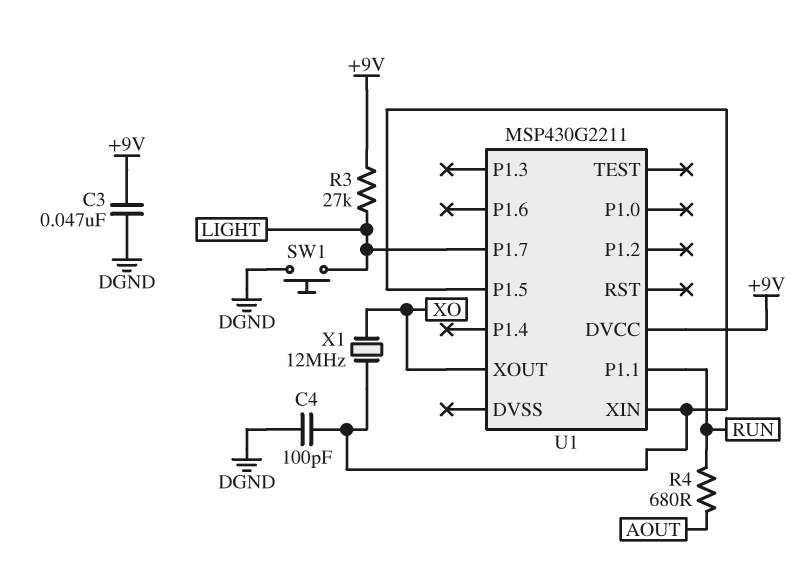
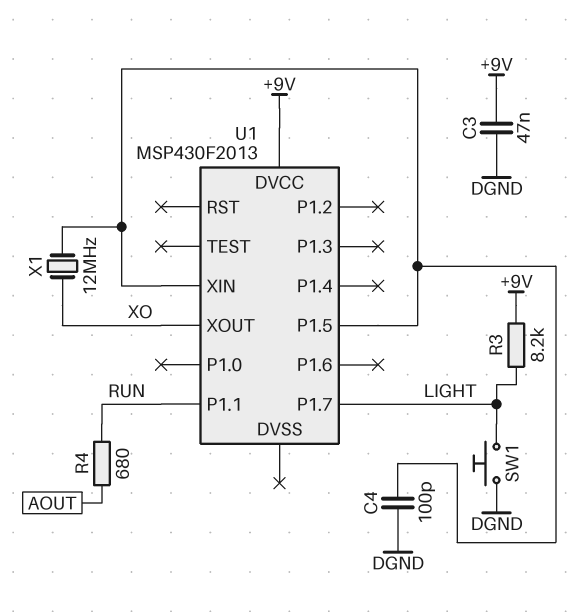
R3: 27k (+9V, LIGHT) -> 8.2k (+9V, LIGHT)
U1: MSP430G2211 -> MSP430F2013

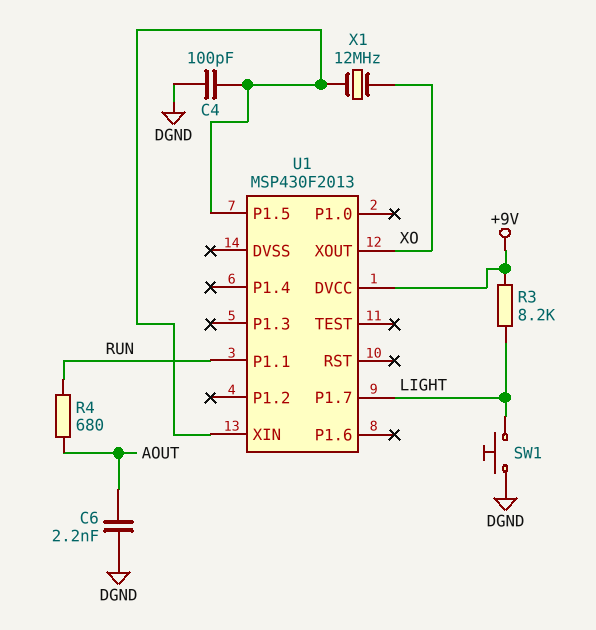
C3: 47nF (+9V, DGND) -> none
C6: none -> 2.2nF (AOUT, DGND)

